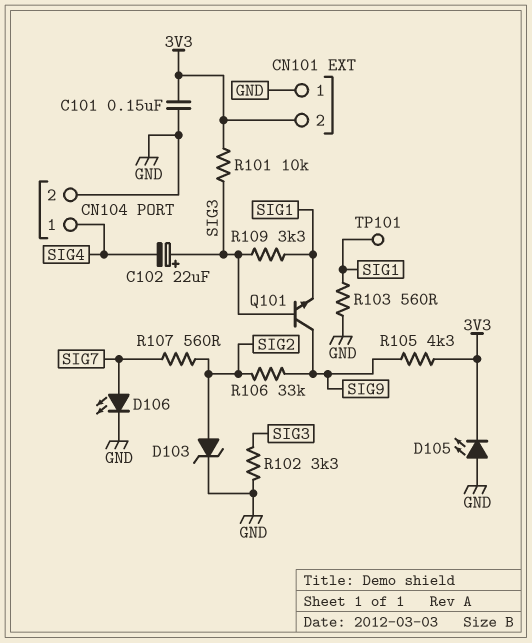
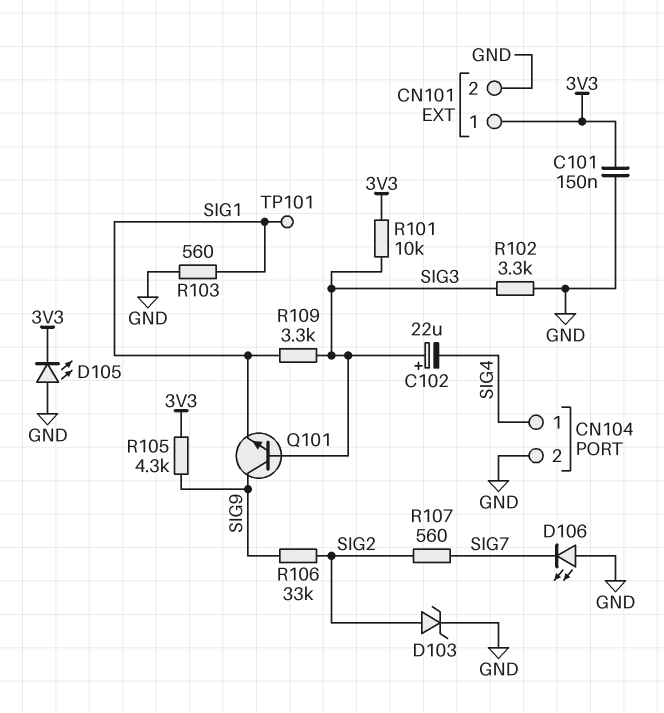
CN101 pin 1: GND -> 3V3
CN101 pin 2: 3V3 -> GND
D106: LED (A SIG7, K GND) -> LED (A GND, K SIG7)

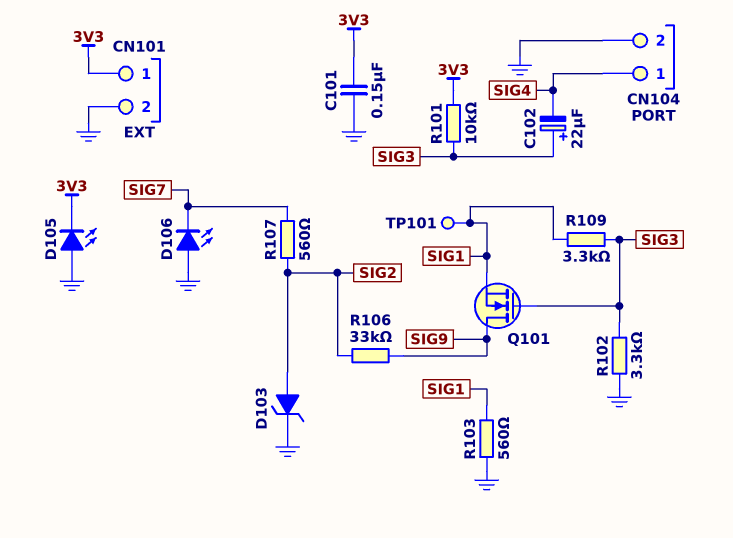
Q101: NPN (B SIG3, C SIG9, E SIG1) -> NMOS (G SIG3, D SIG9, S SIG1)
R105: 4.3k (3V3, SIG9) -> none

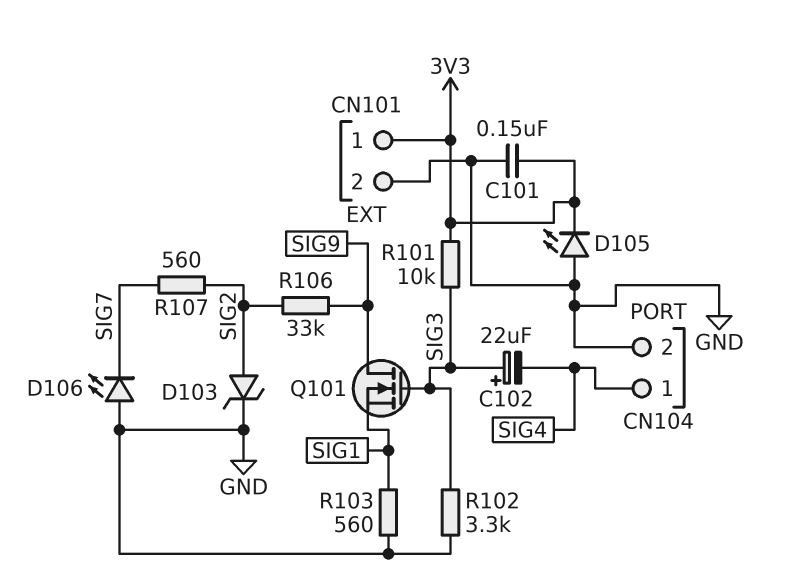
R109: 3.3k (SIG1, SIG3) -> none
TP101: test point (SIG1) -> none

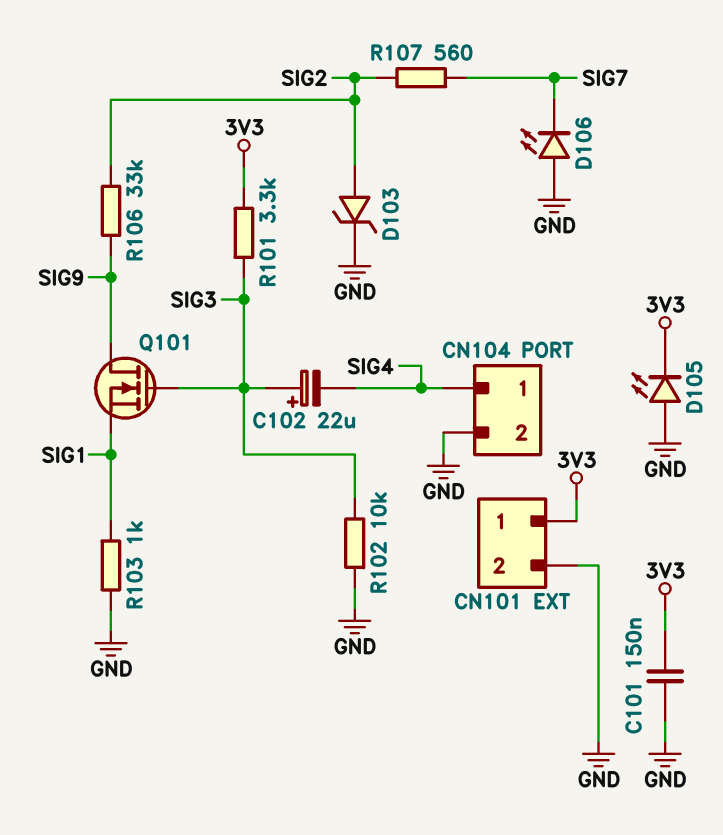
R101: 10k (3V3, SIG3) -> 3.3k (3V3, SIG3)
R102: 3.3k (GND, SIG3) -> 10k (GND, SIG3)
R103: 560 (GND, SIG1) -> 1k (GND, SIG1)

